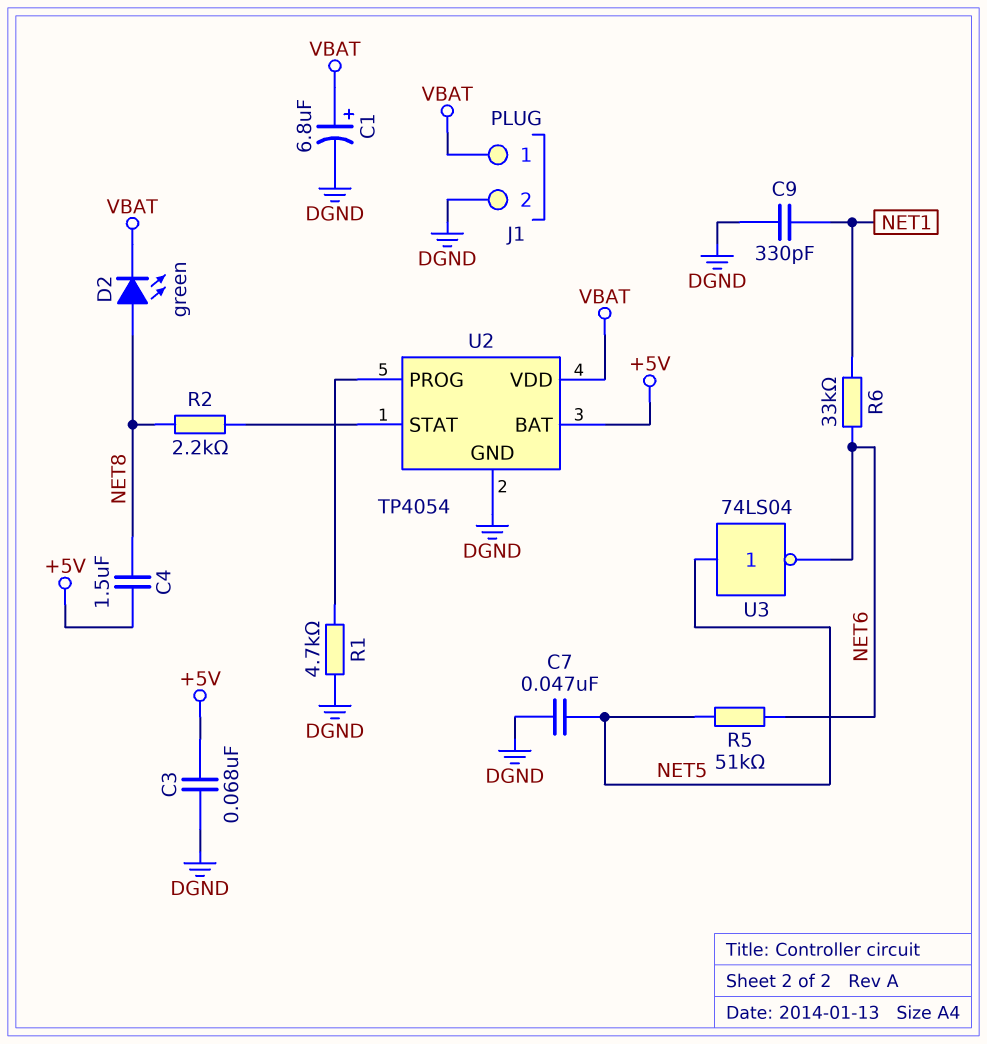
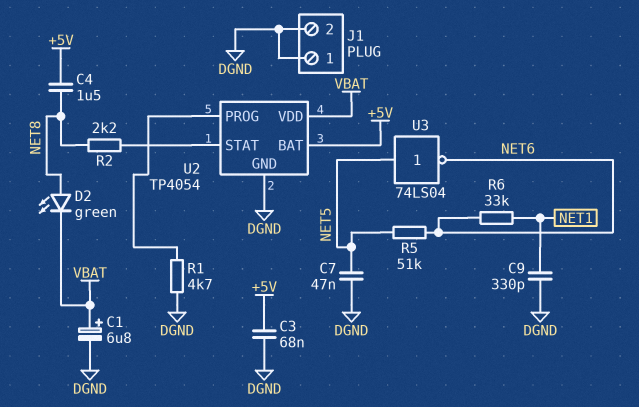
J1 pin 1: VBAT -> DGND

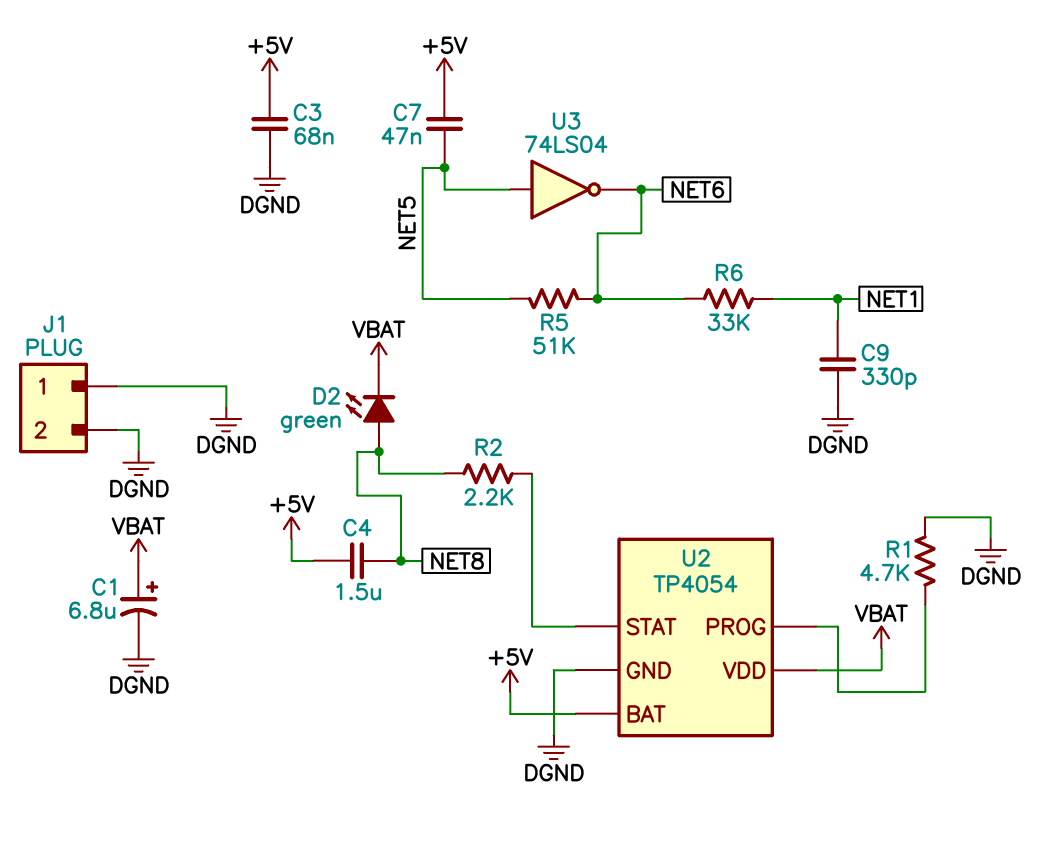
C7: 47nF (DGND, NET5) -> 47nF (+5V, NET5)

